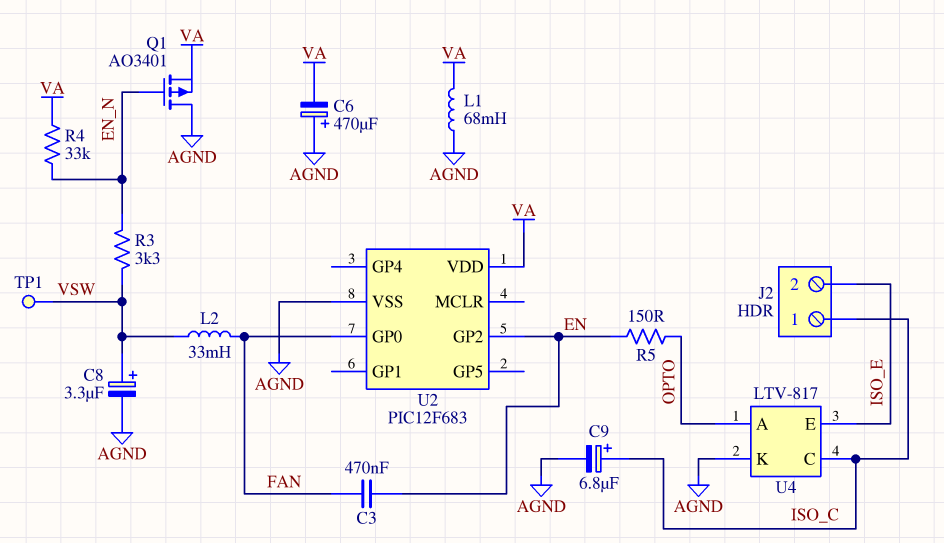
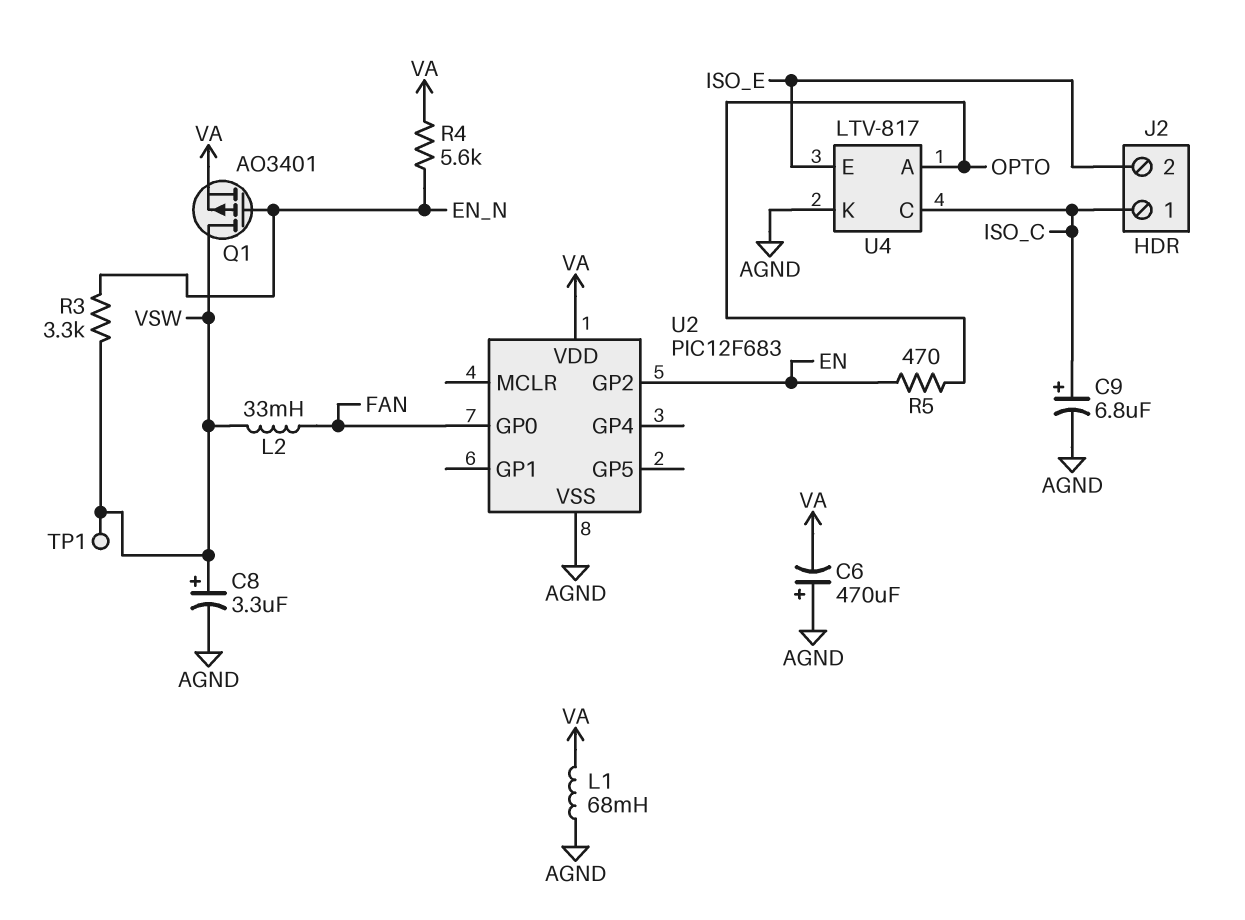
C3: 470nF (EN, FAN) -> none
Q1: PMOS AO3401 (G EN_N, D AGND, S VA) -> PMOS AO3401 (G EN_N, D VSW, S VA)
R4: 33k (EN_N, VA) -> 5.6k (EN_N, VA)
R5: 150 (EN, OPTO) -> 470 (EN, OPTO)

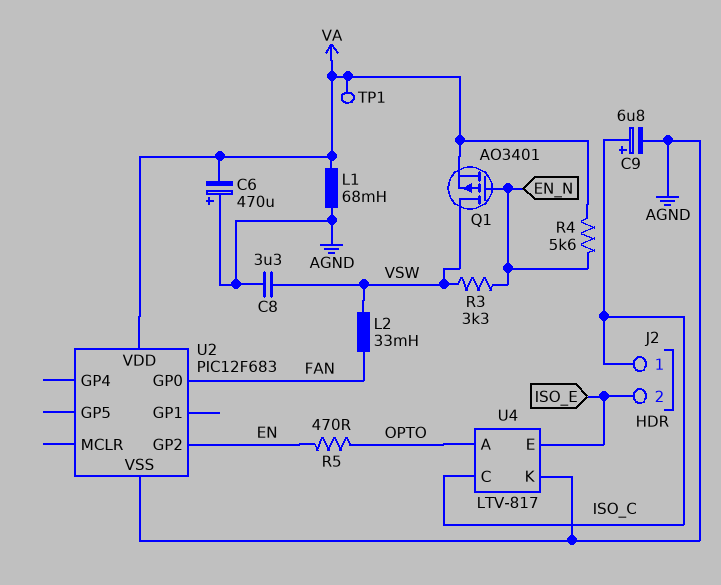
C8: 3.3uF (plus VSW, minus AGND) -> 3.3uF (AGND, VSW)
TP1: test point (VSW) -> test point (VA)

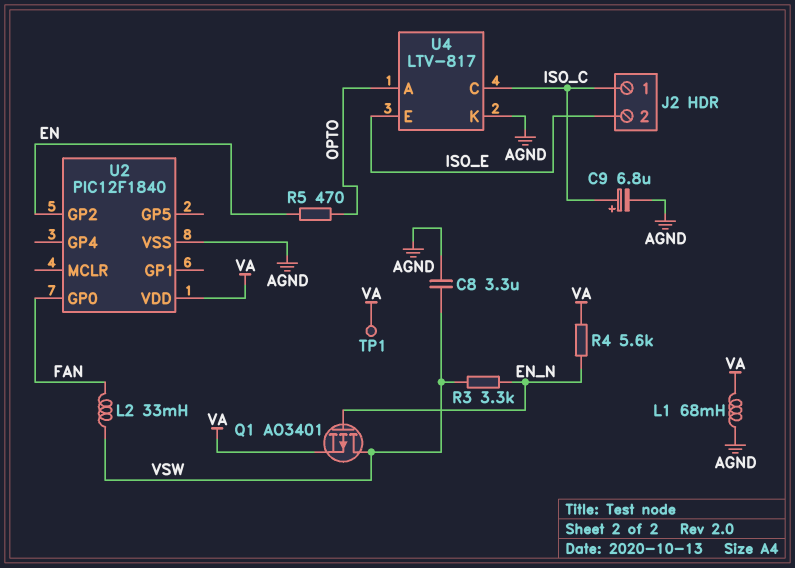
C6: 470uF (plus AGND, minus VA) -> none
U2: PIC12F683 -> PIC12F1840

